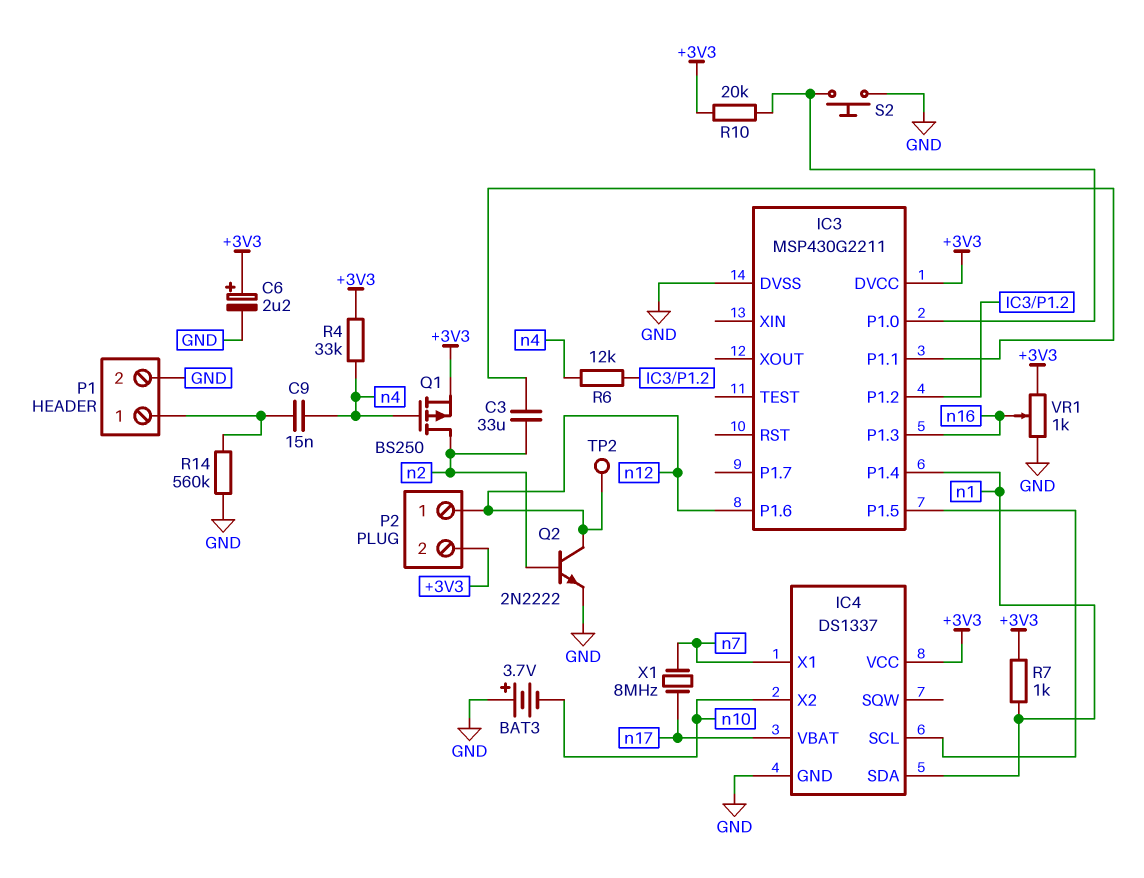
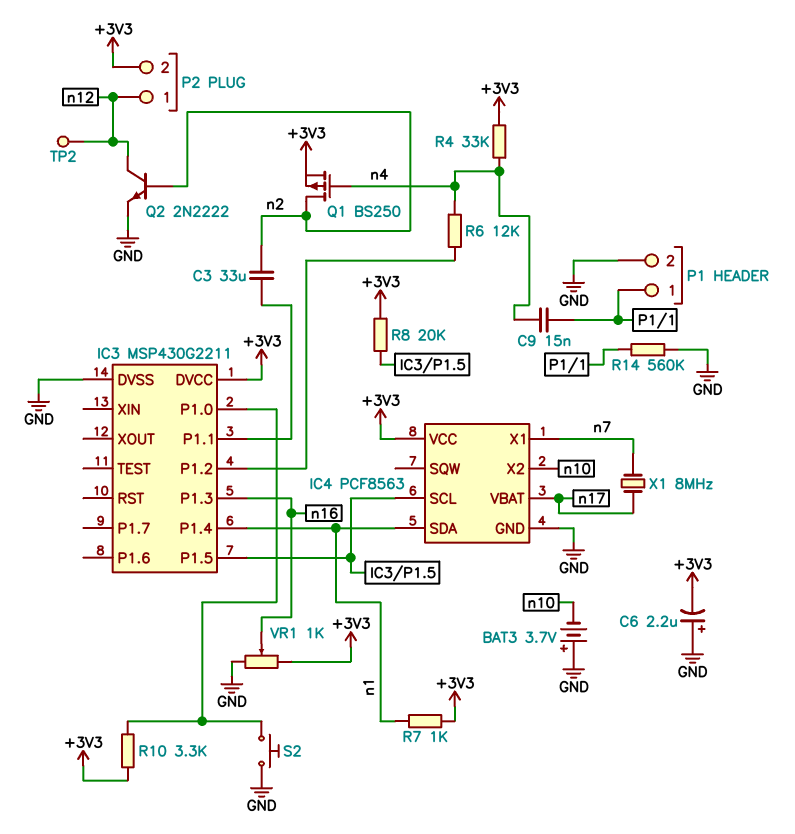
C6: 2.2uF (plus +3V3, minus GND) -> 2.2uF (plus GND, minus +3V3)
IC3 pin P1.6: n12 -> none
IC4: DS1337 -> PCF8563
R8: none -> 20k (+3V3, IC3/P1.5)
R10: 20k (+3V3, IC3/P1.0) -> 3.3k (+3V3, IC3/P1.0)

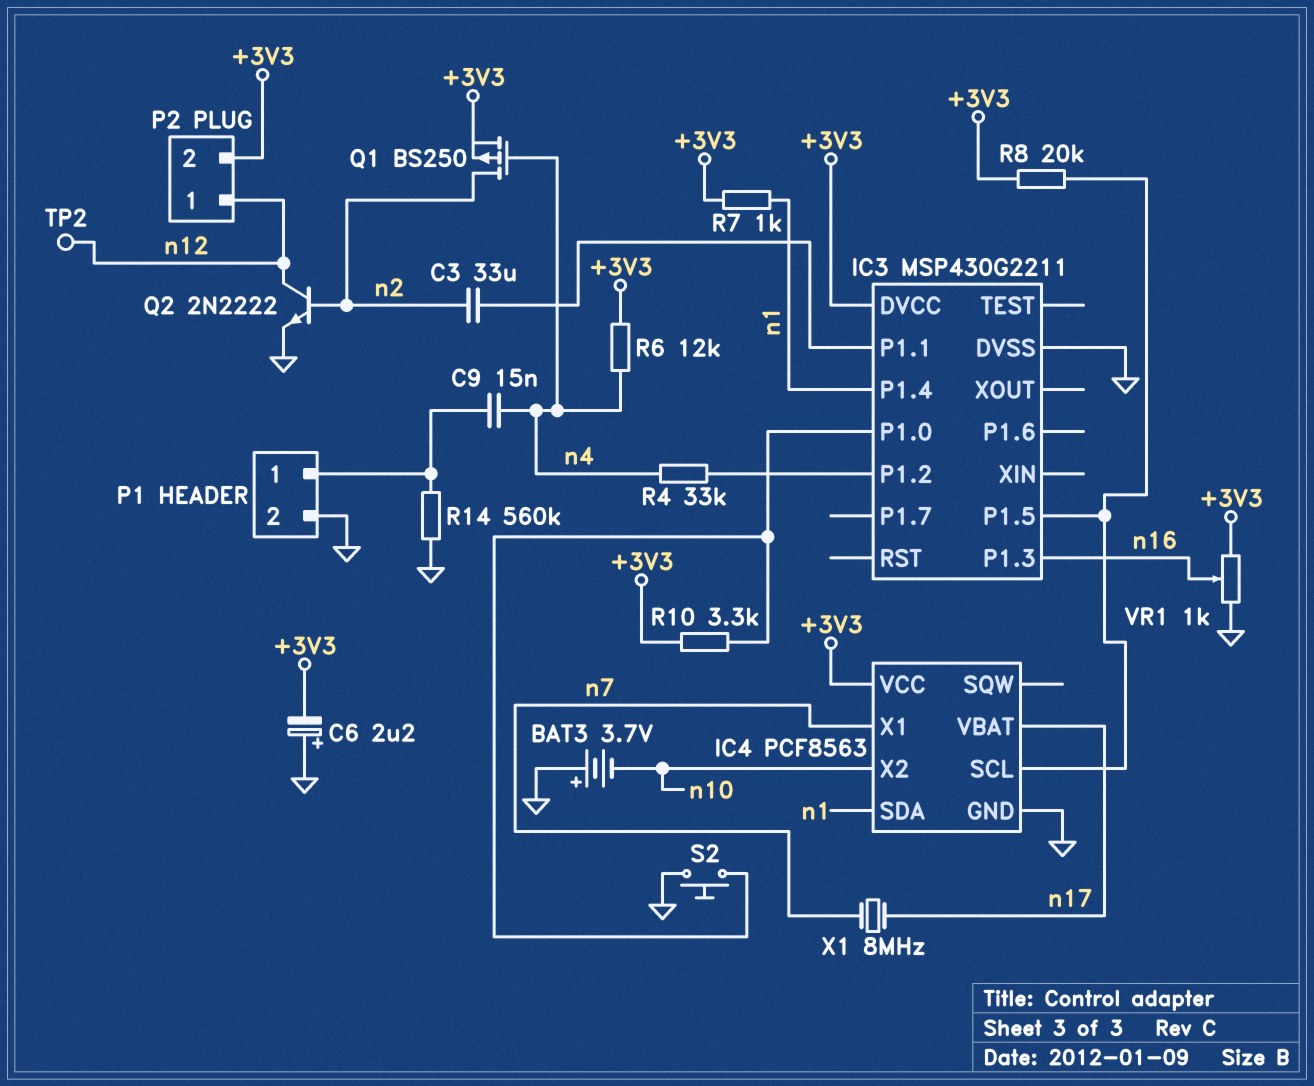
R4: 33k (+3V3, n4) -> 33k (IC3/P1.2, n4)
R6: 12k (IC3/P1.2, n4) -> 12k (+3V3, n4)

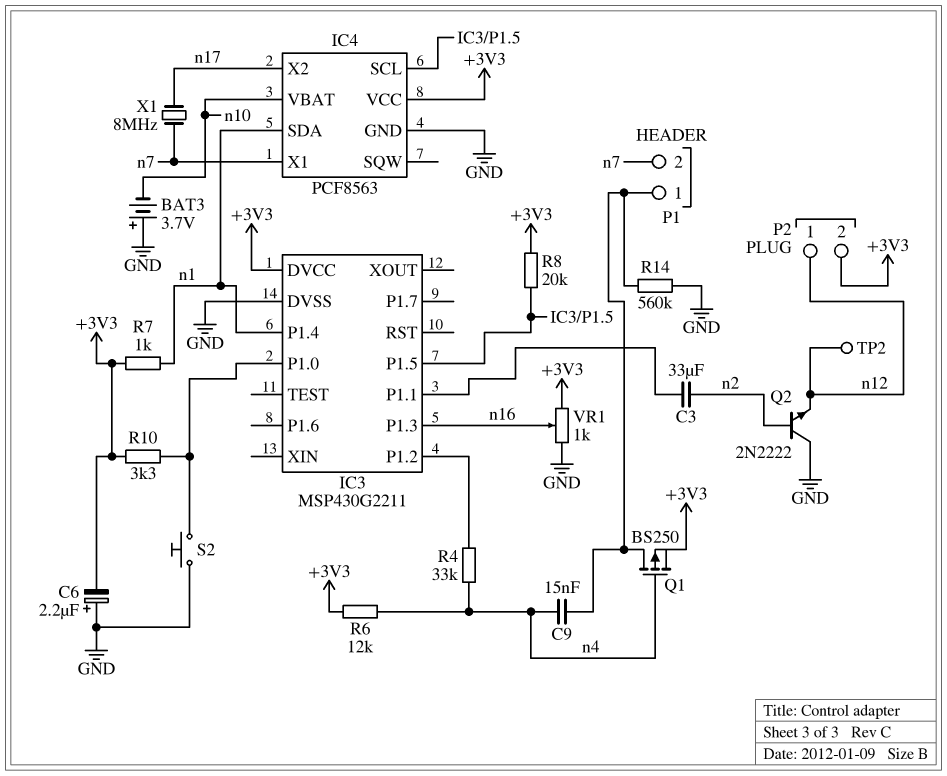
IC4 pin VBAT: n17 -> n10
IC4 pin X2: n10 -> n17
P1 pin 2: GND -> n7
Q1: PMOS BS250 (G n4, D n2, S +3V3) -> PMOS BS250 (G n4, D P1/1, S +3V3)
Q2: NPN 2N2222 (B n2, C n12, E GND) -> NPN 2N2222 (B n2, C GND, E n12)

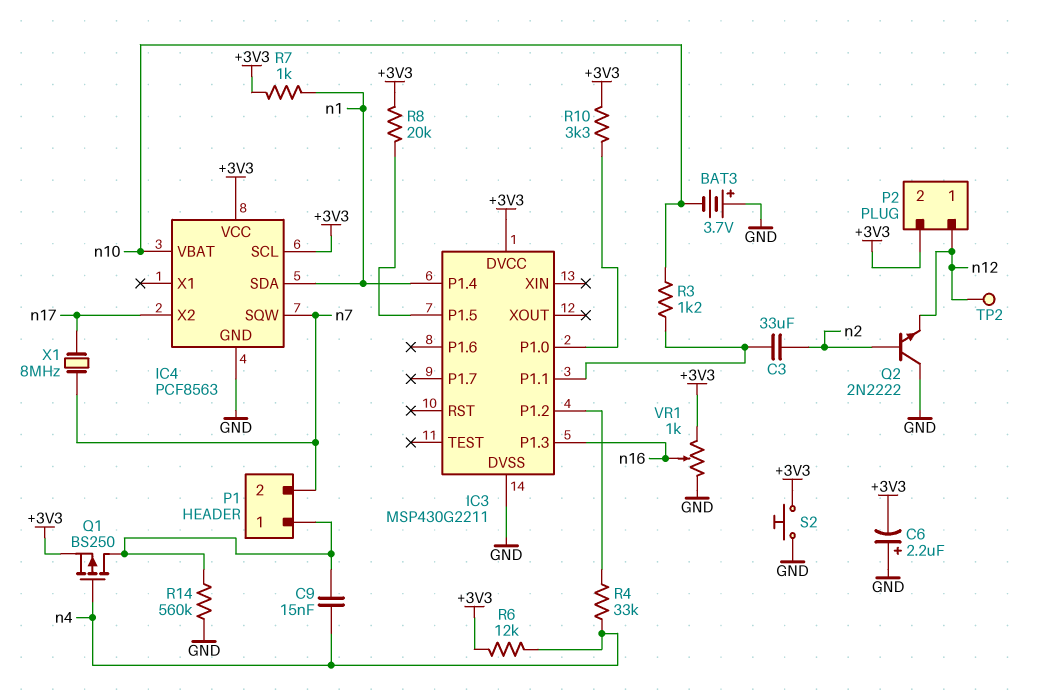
IC4 pin SCL: IC3/P1.5 -> +3V3
IC4 pin SQW: none -> n7
IC4 pin X1: n7 -> none
R3: none -> 1.2k (IC3/P1.1, n10)
S2: button (GND, IC3/P1.0) -> button (+3V3, GND)

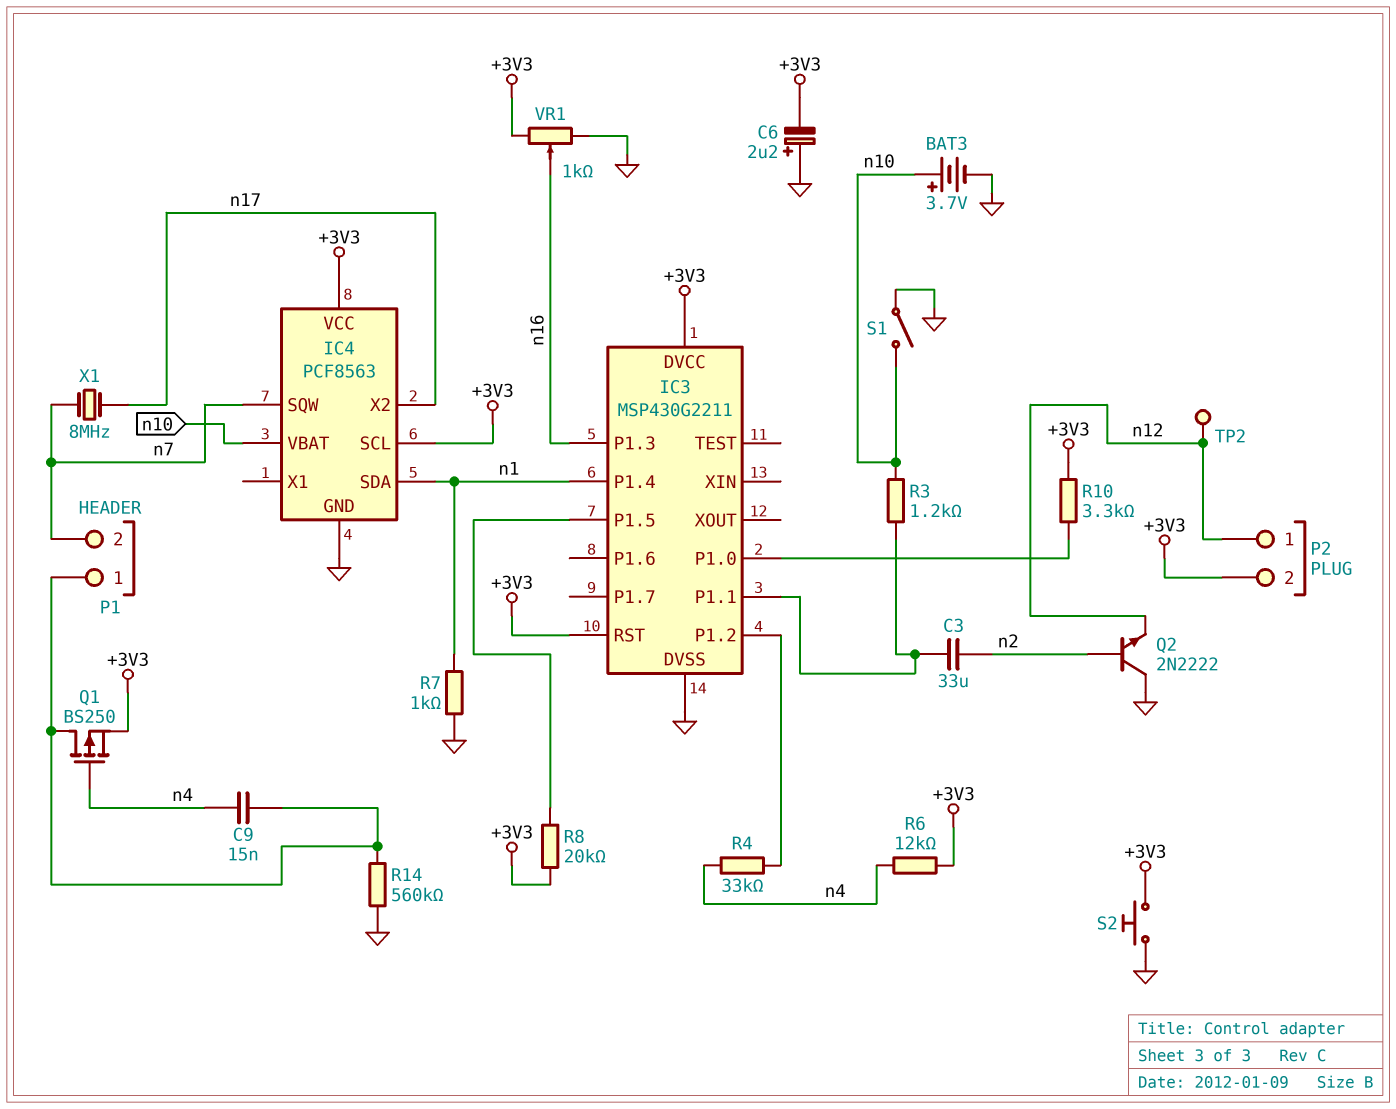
BAT3: 3.7V (plus GND, minus n10) -> 3.7V (plus n10, minus GND)
IC3 pin RST: none -> +3V3
R7: 1k (+3V3, n1) -> 1k (GND, n1)
S1: none -> switch (GND, n10)

